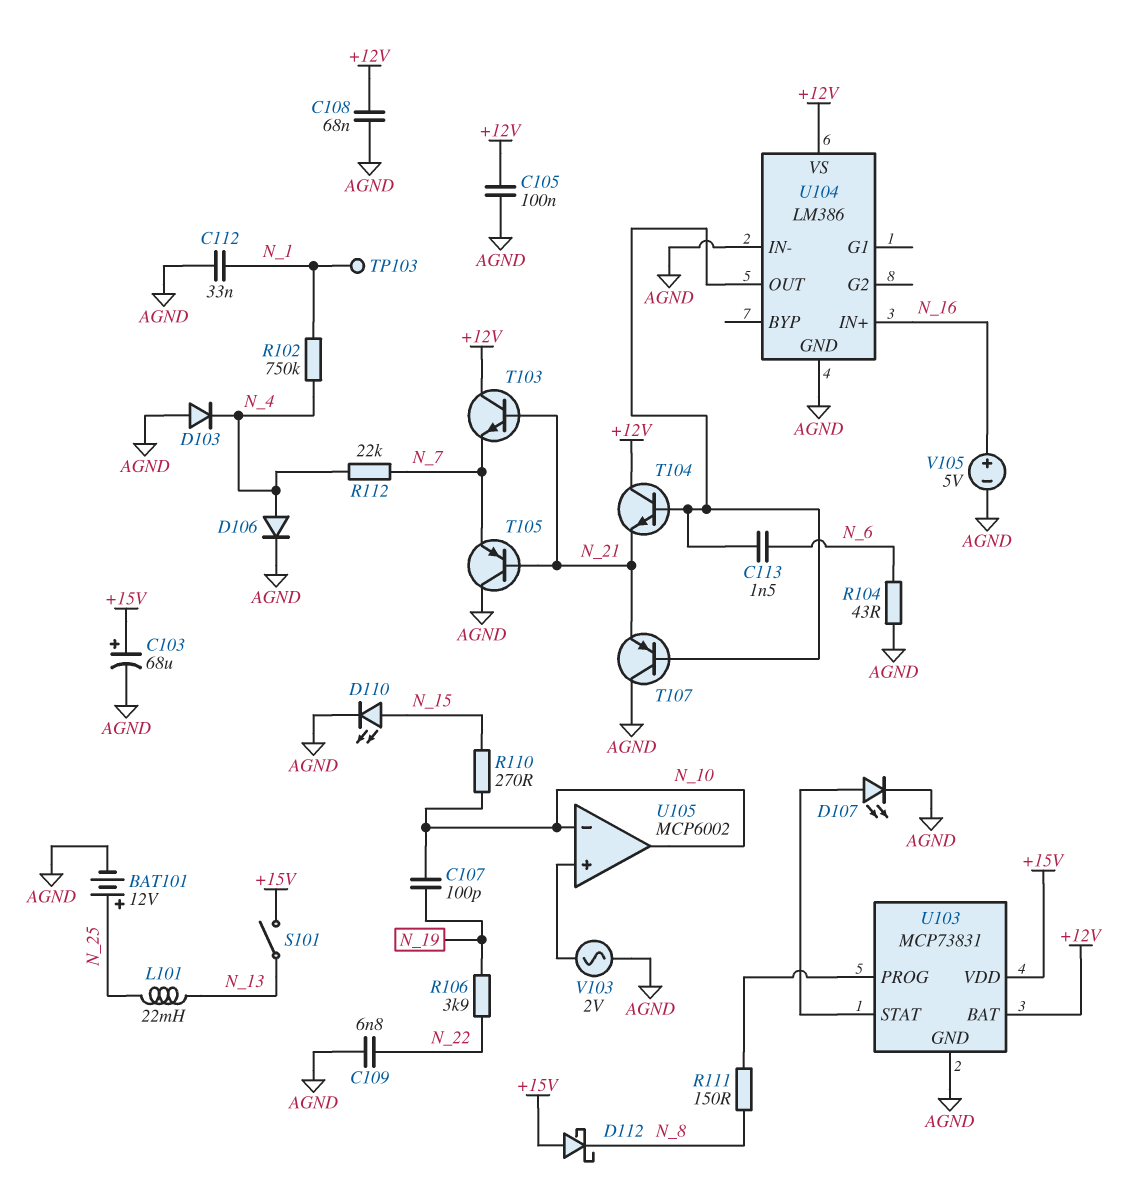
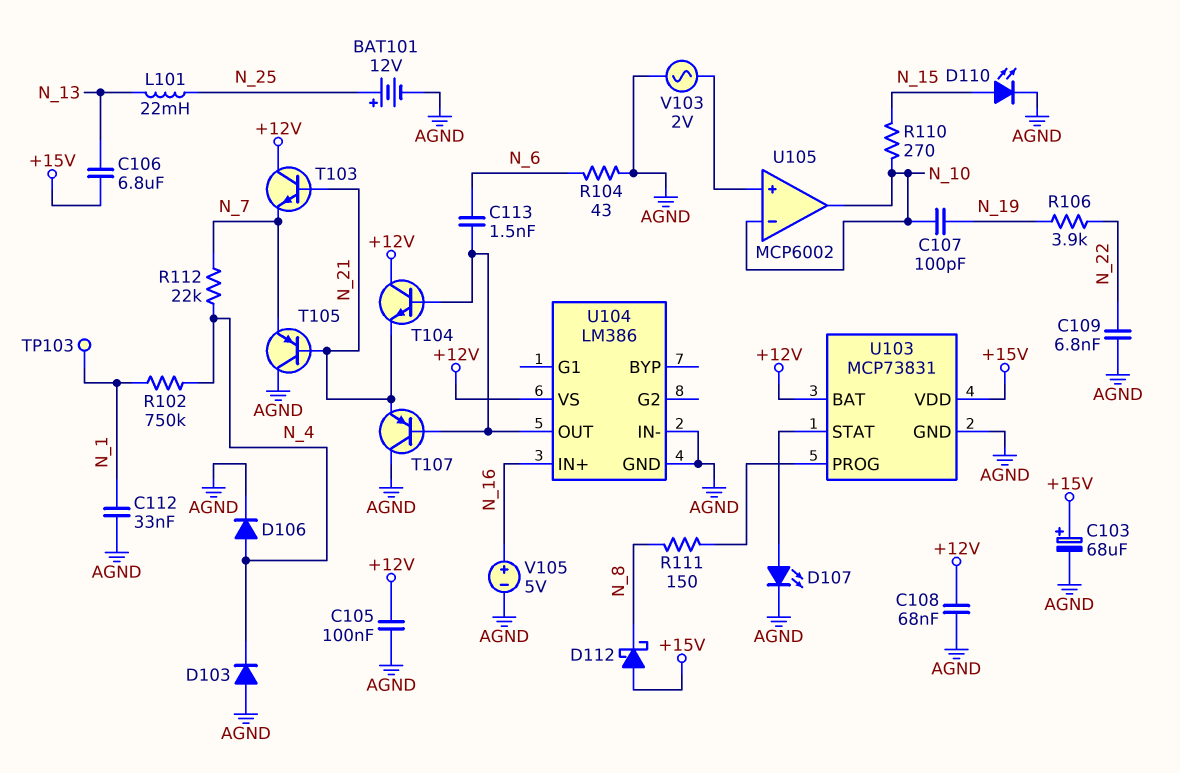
C106: none -> 6.8uF (+15V, N_13)
S101: switch (+15V, N_13) -> none

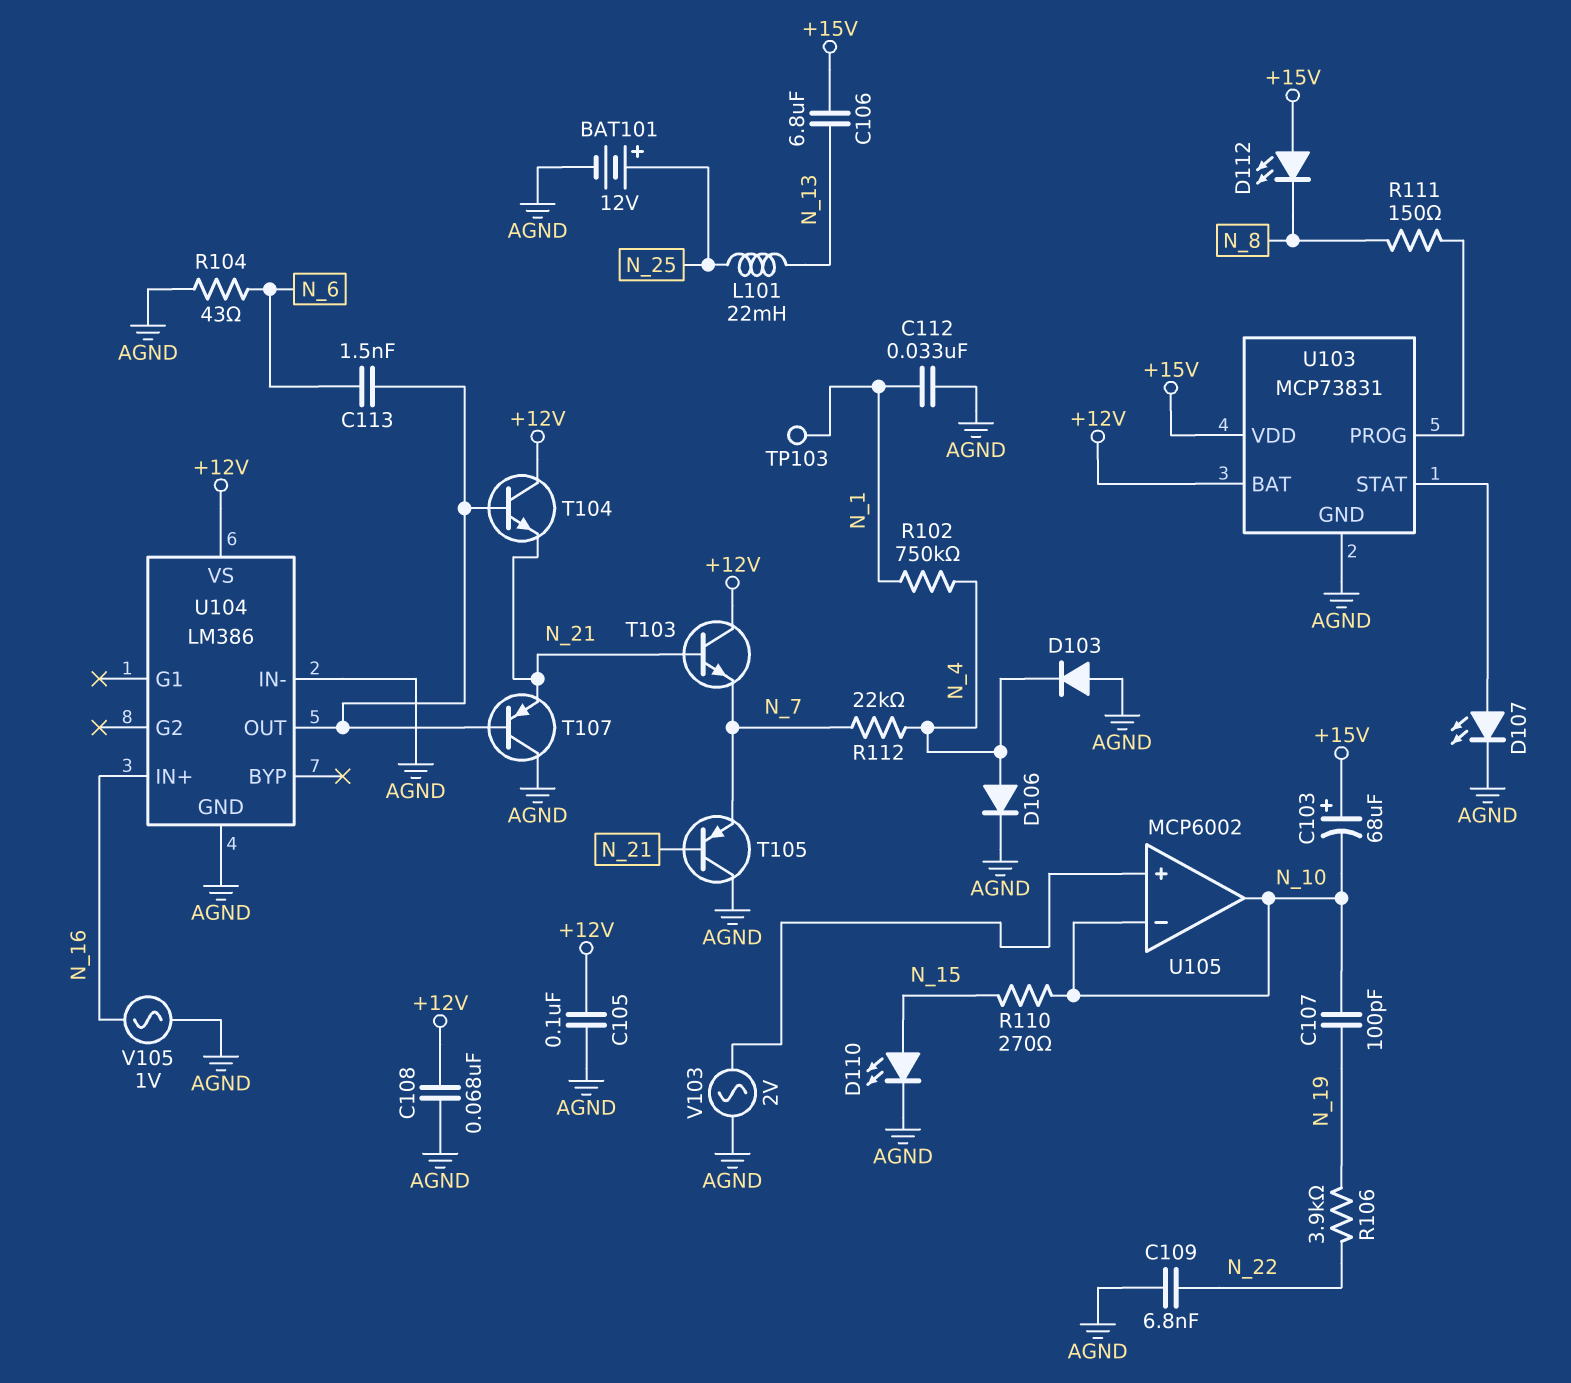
C103: 68uF (plus +15V, minus AGND) -> 68uF (plus +15V, minus N_10)
D112: schottky (A +15V, K N_8) -> LED (A +15V, K N_8)
V105: 5V (plus N_16, minus AGND) -> AC 1V (AGND, N_16)

